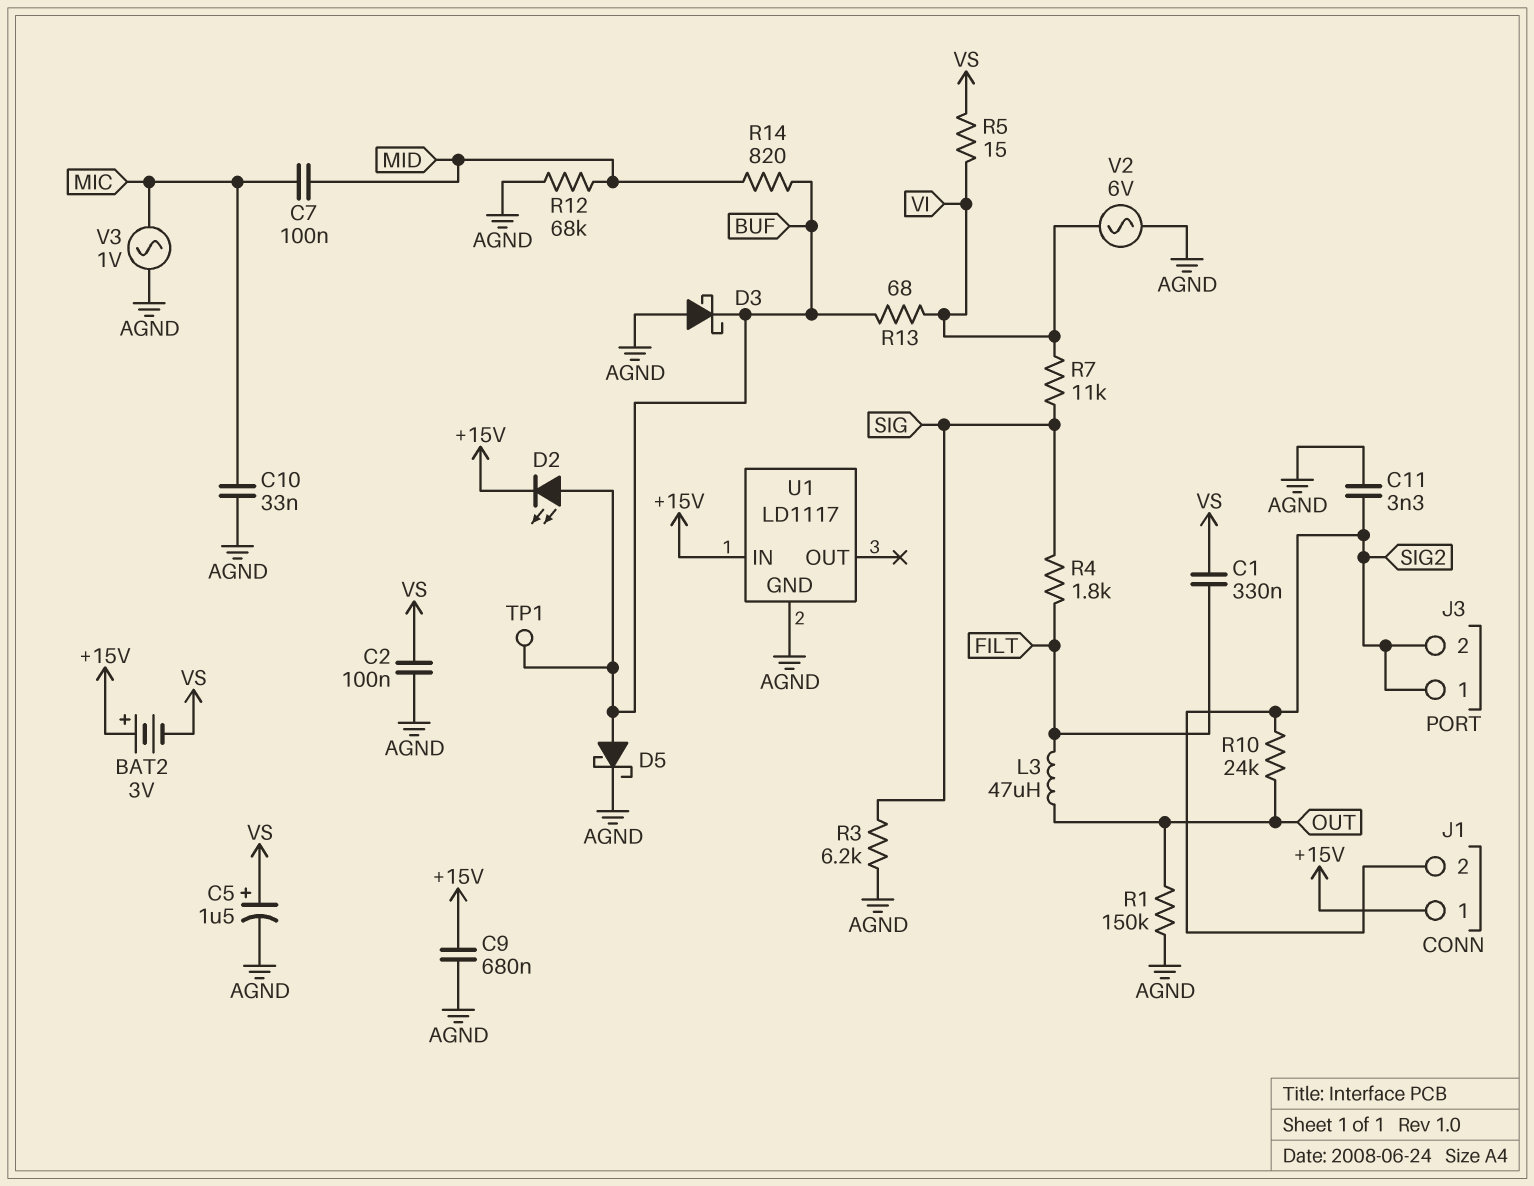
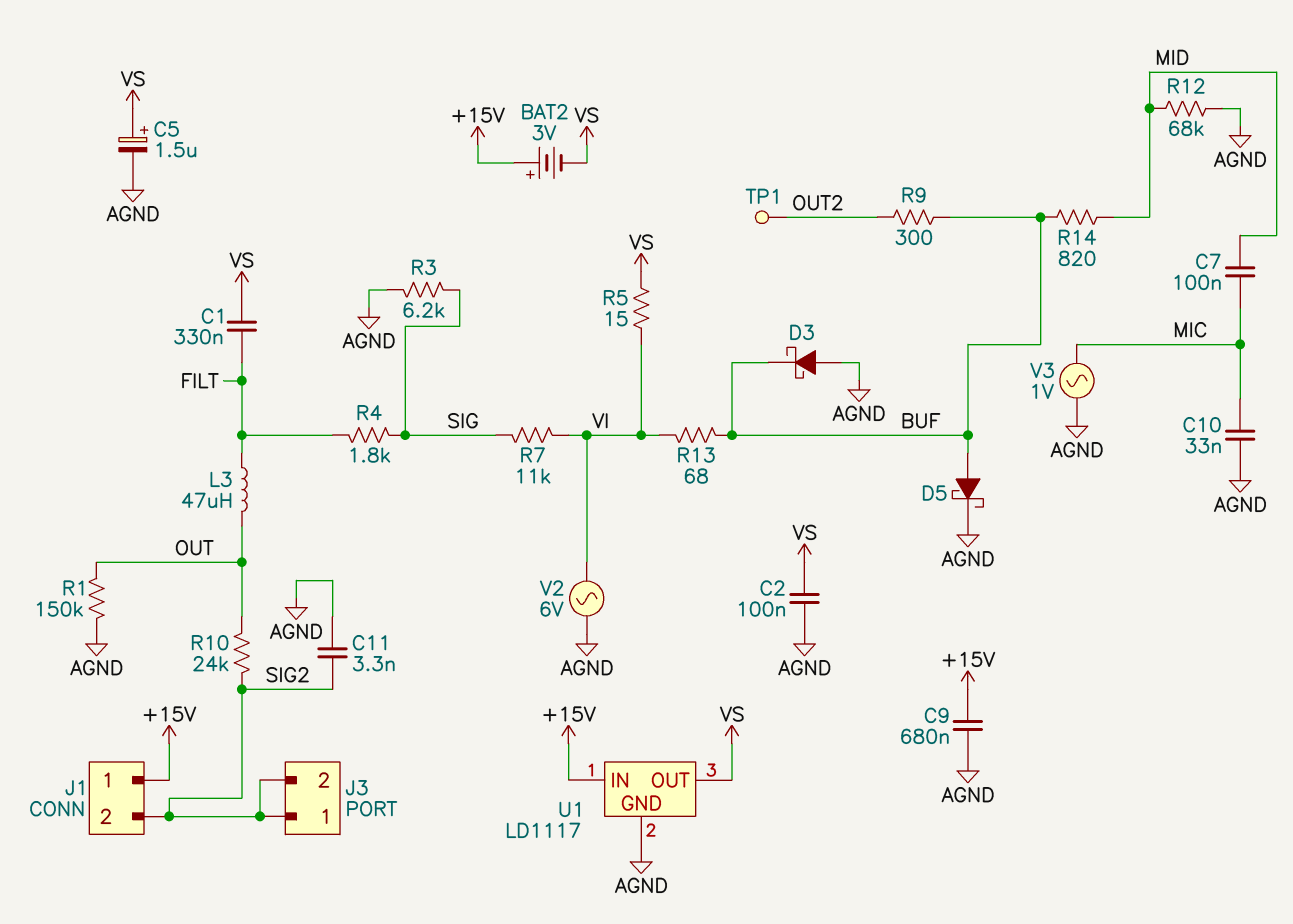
D2: LED (A BUF, K +15V) -> none
R9: none -> 300 (BUF, OUT2)
TP1: test point (BUF) -> test point (OUT2)
U1 pin OUT: none -> VS

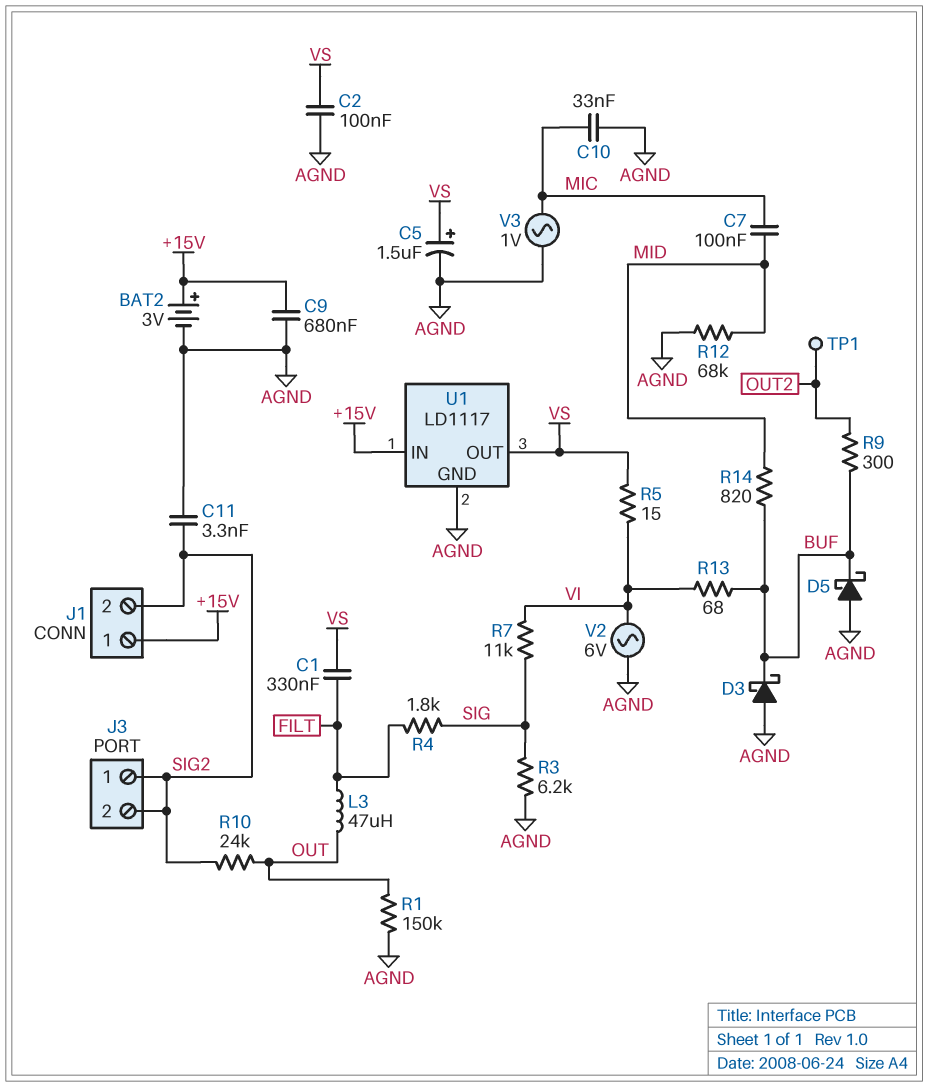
BAT2: 3V (plus +15V, minus VS) -> 3V (plus +15V, minus AGND)
D5: schottky (A BUF, K AGND) -> schottky (A AGND, K BUF)

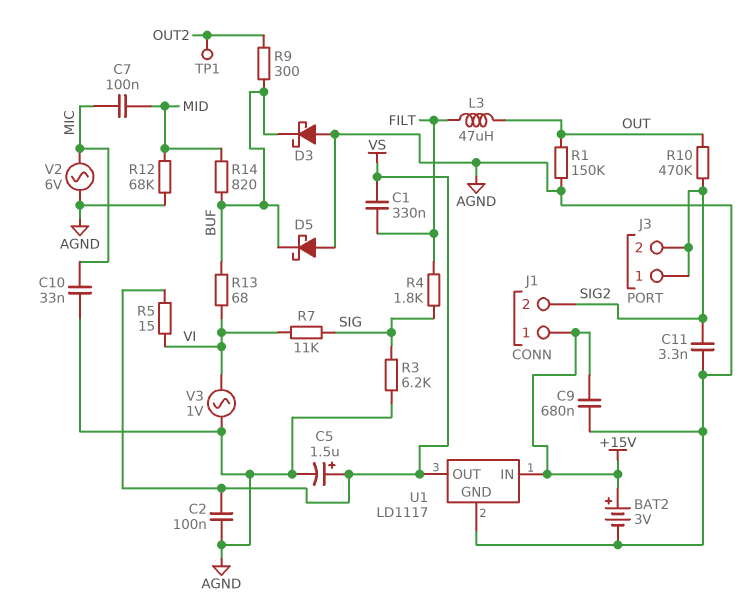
R10: 24k (OUT, SIG2) -> 470k (OUT, SIG2)
V2: AC 6V (AGND, VI) -> AC 6V (AGND, MIC)
V3: AC 1V (AGND, MIC) -> AC 1V (AGND, VI)

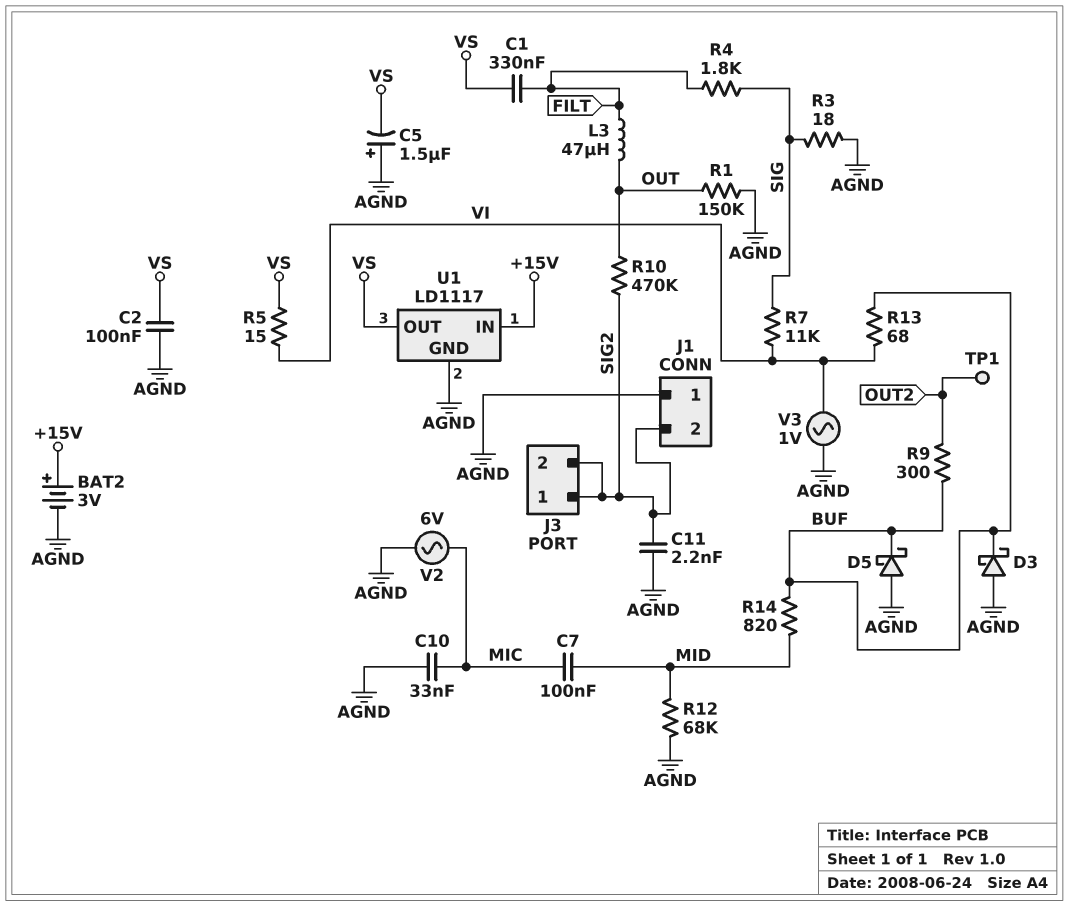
C5: 1.5uF (plus VS, minus AGND) -> 1.5uF (plus AGND, minus VS)
C9: 680nF (+15V, AGND) -> none
C11: 3.3nF (AGND, SIG2) -> 2.2nF (AGND, SIG2)
J1 pin 1: +15V -> AGND
R3: 6.2k (AGND, SIG) -> 18 (AGND, SIG)

